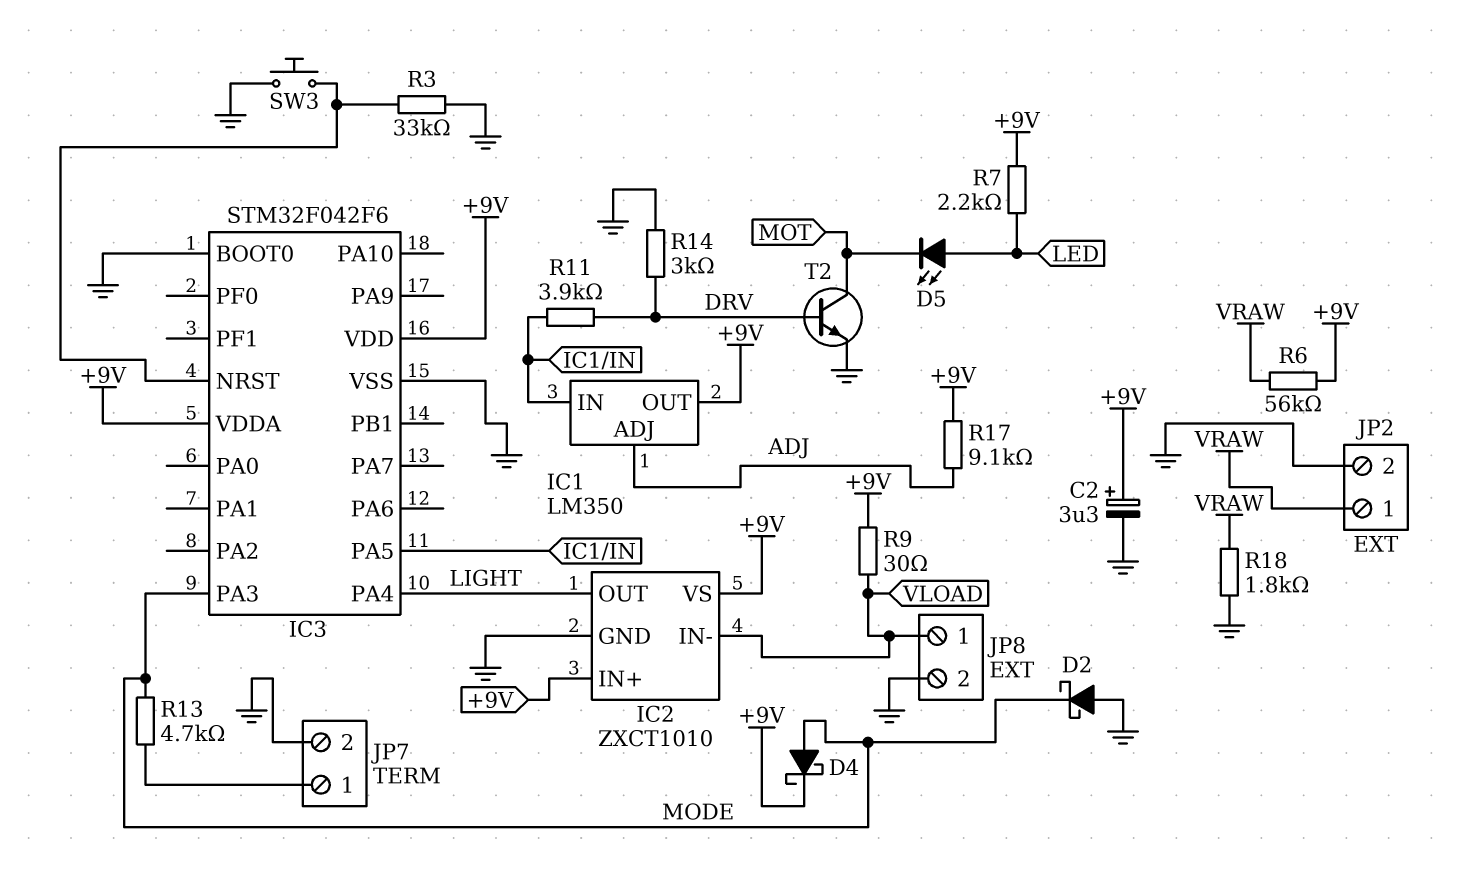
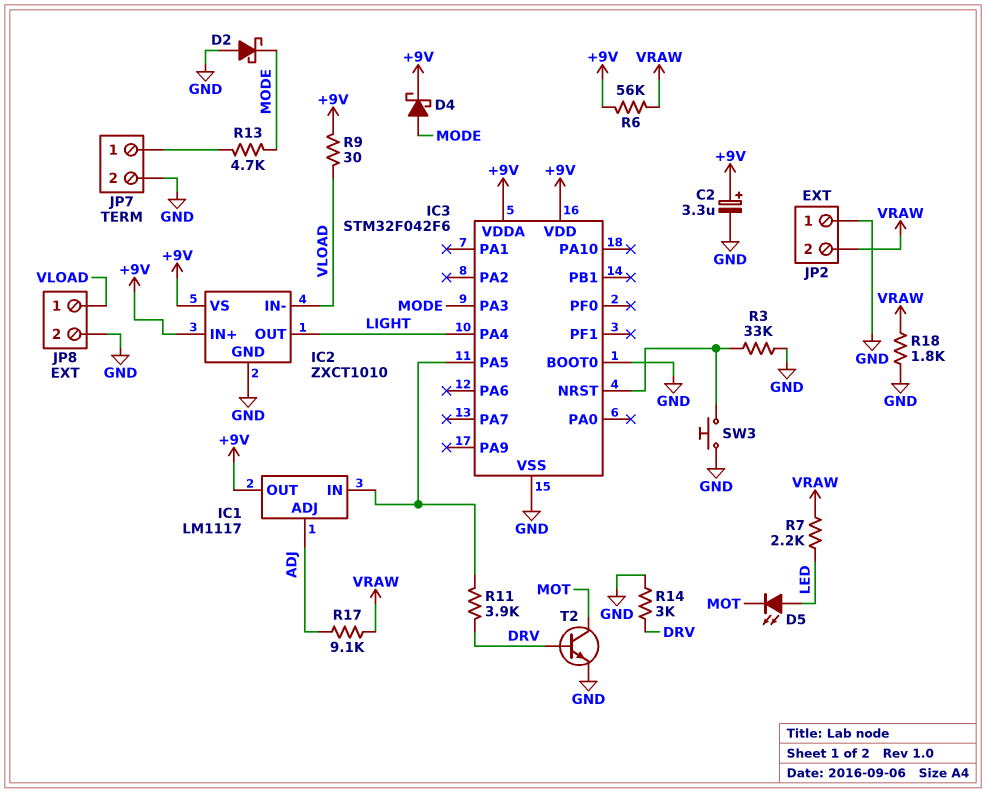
IC1: LM350 -> LM1117
JP2 pin 1: VRAW -> GND
JP2 pin 2: GND -> VRAW
R7: 2.2k (+9V, LED) -> 2.2k (LED, VRAW)
R17: 9.1k (+9V, ADJ) -> 9.1k (ADJ, VRAW)

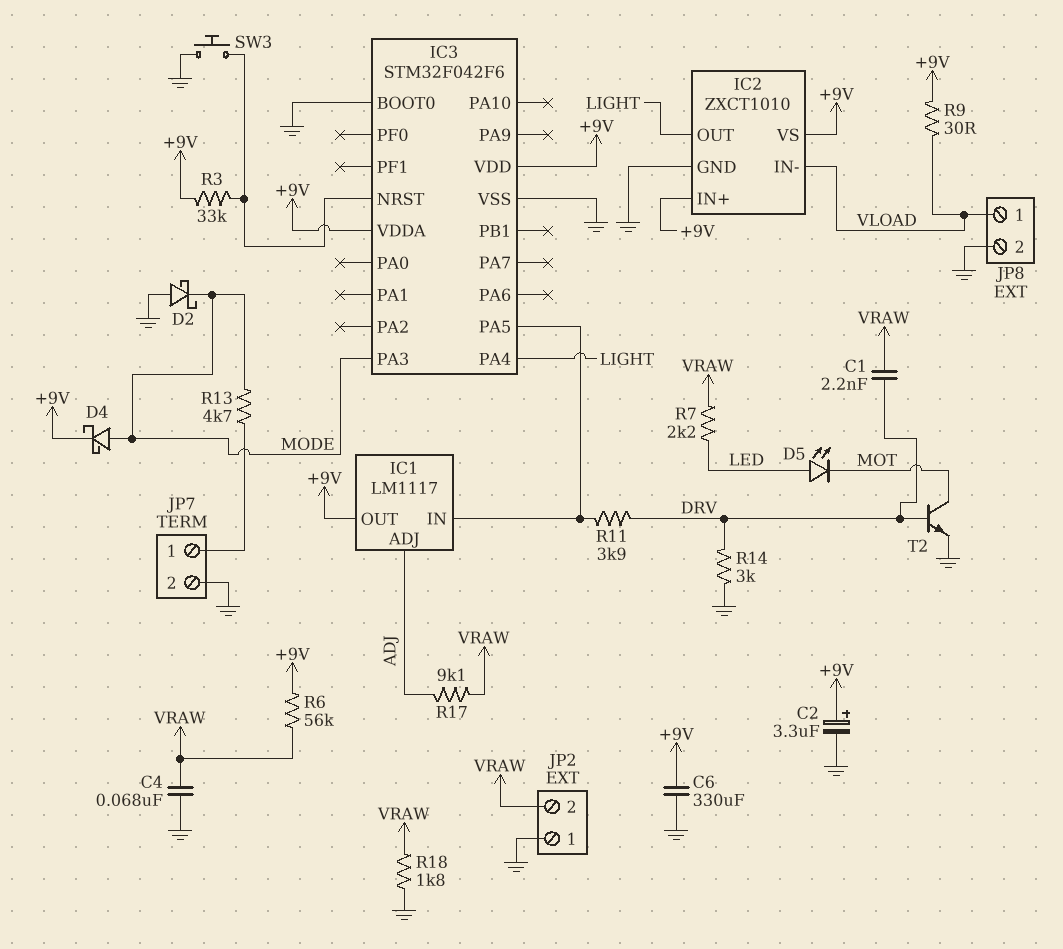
C1: none -> 2.2nF (DRV, VRAW)
C4: none -> 68nF (GND, VRAW)
C6: none -> 330uF (+9V, GND)
R3: 33k (GND, IC3/NRST) -> 33k (+9V, IC3/NRST)

